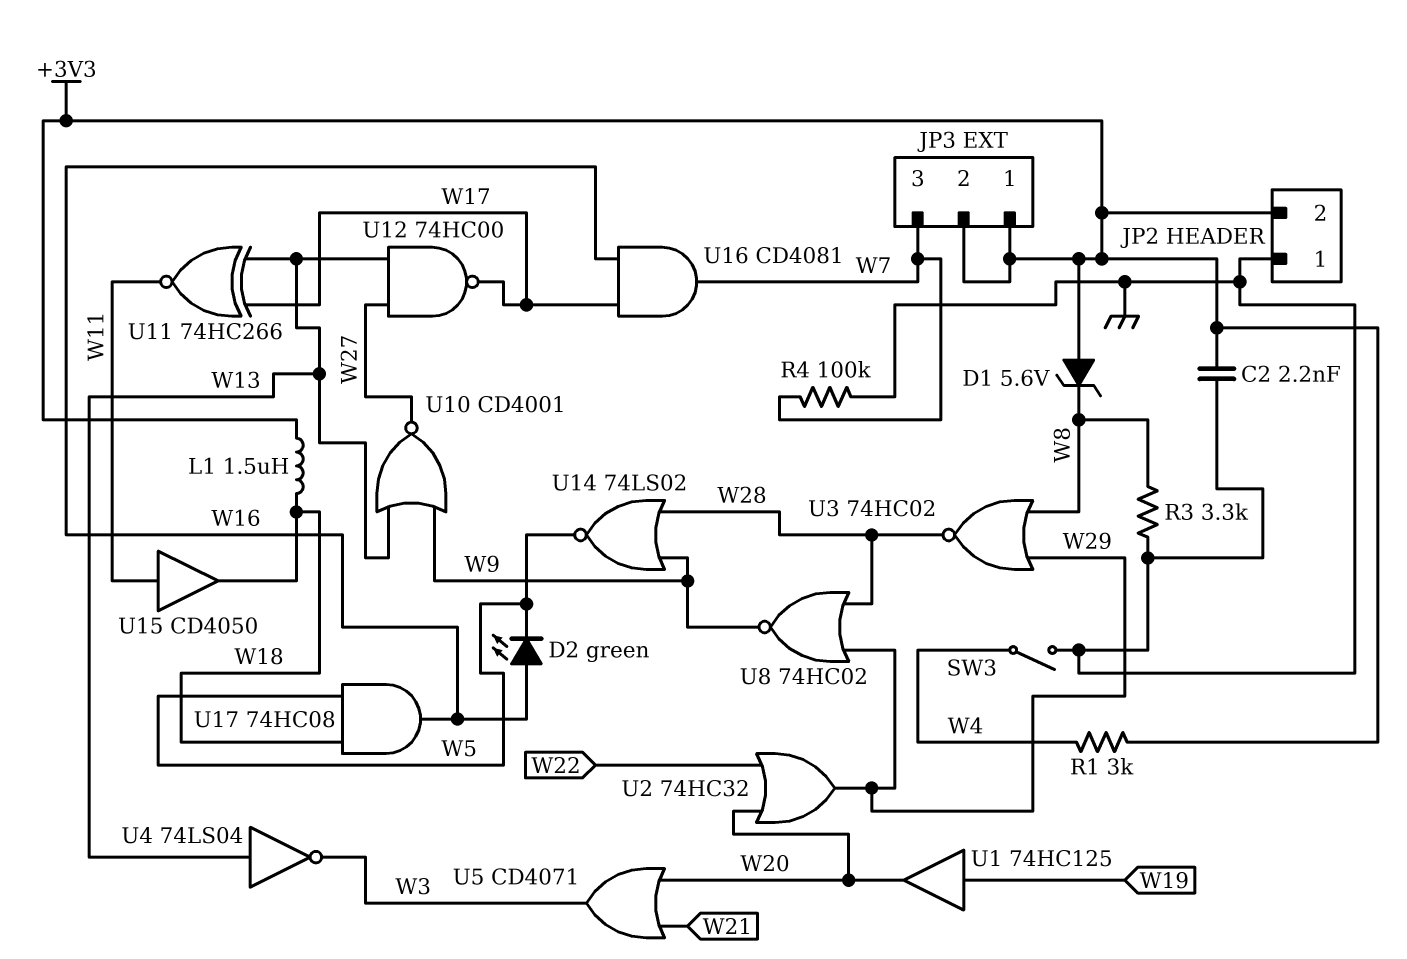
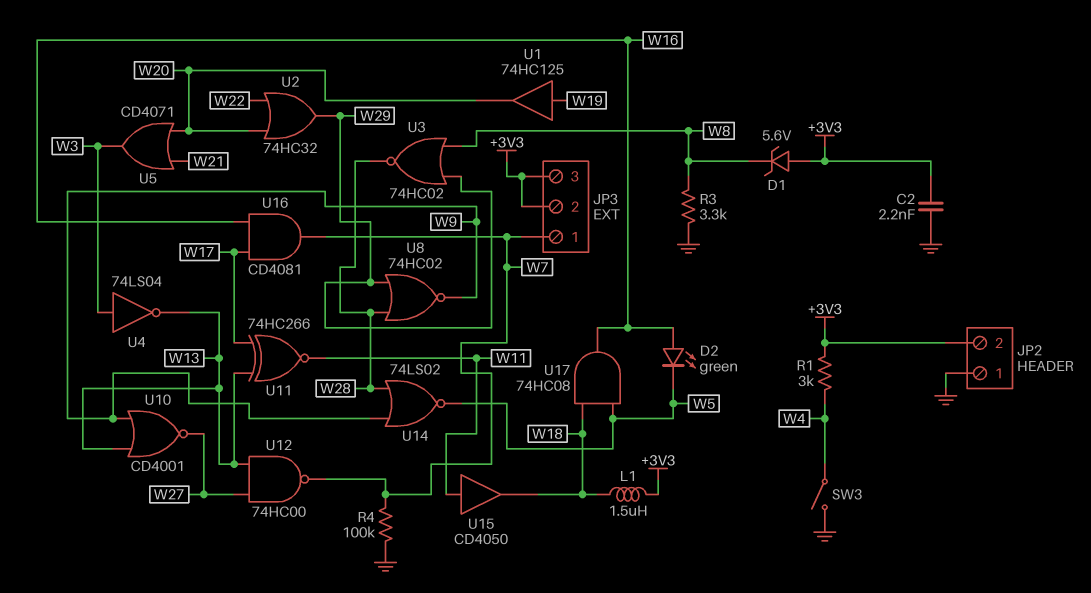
JP3 pin 1: +3V3 -> W7
JP3 pin 3: W7 -> +3V3
U4: NOT 74LS04 (in W13, out W3) -> NOT 74LS04 (in W3, out W13)
U12: NAND 74HC00 (in W13, in W27, out W17) -> NAND 74HC00 (in W13, in W27, out W7)

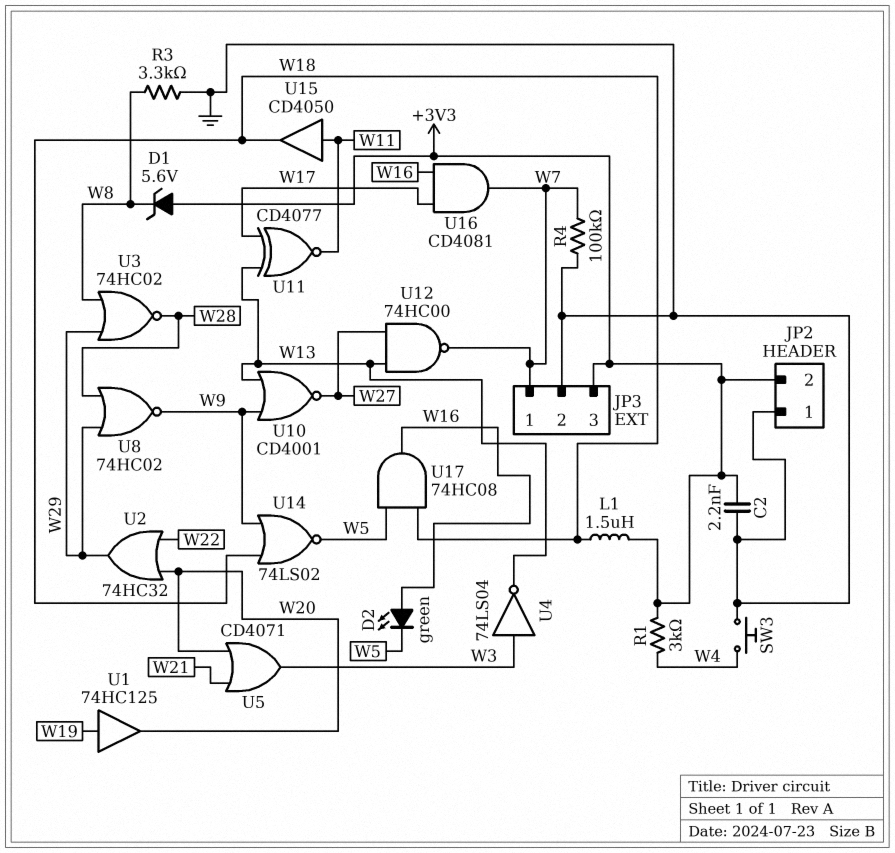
JP3 pin 2: +3V3 -> GND
SW3: switch (GND, W4) -> button (GND, W4)
U11: XNOR 74HC266 (in W13, in W17, out W11) -> XNOR CD4077 (in W13, in W17, out W11)
U14: NOR 74LS02 (in W9, in W28, out W5) -> NOR 74LS02 (in W9, in W18, out W5)

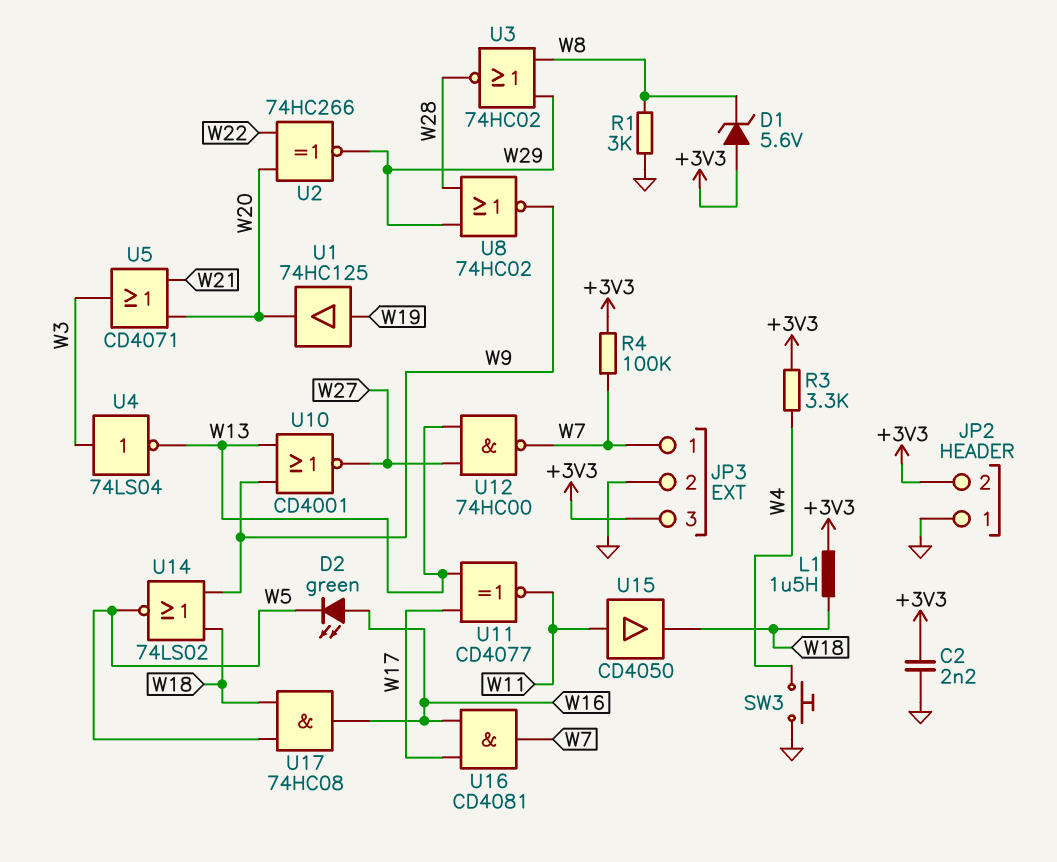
R1: 3k (+3V3, W4) -> 3k (GND, W8)
R3: 3.3k (GND, W8) -> 3.3k (+3V3, W4)
R4: 100k (GND, W7) -> 100k (+3V3, W7)
U2: OR 74HC32 (in W20, in W22, out W29) -> XNOR 74HC266 (in W20, in W22, out W29)

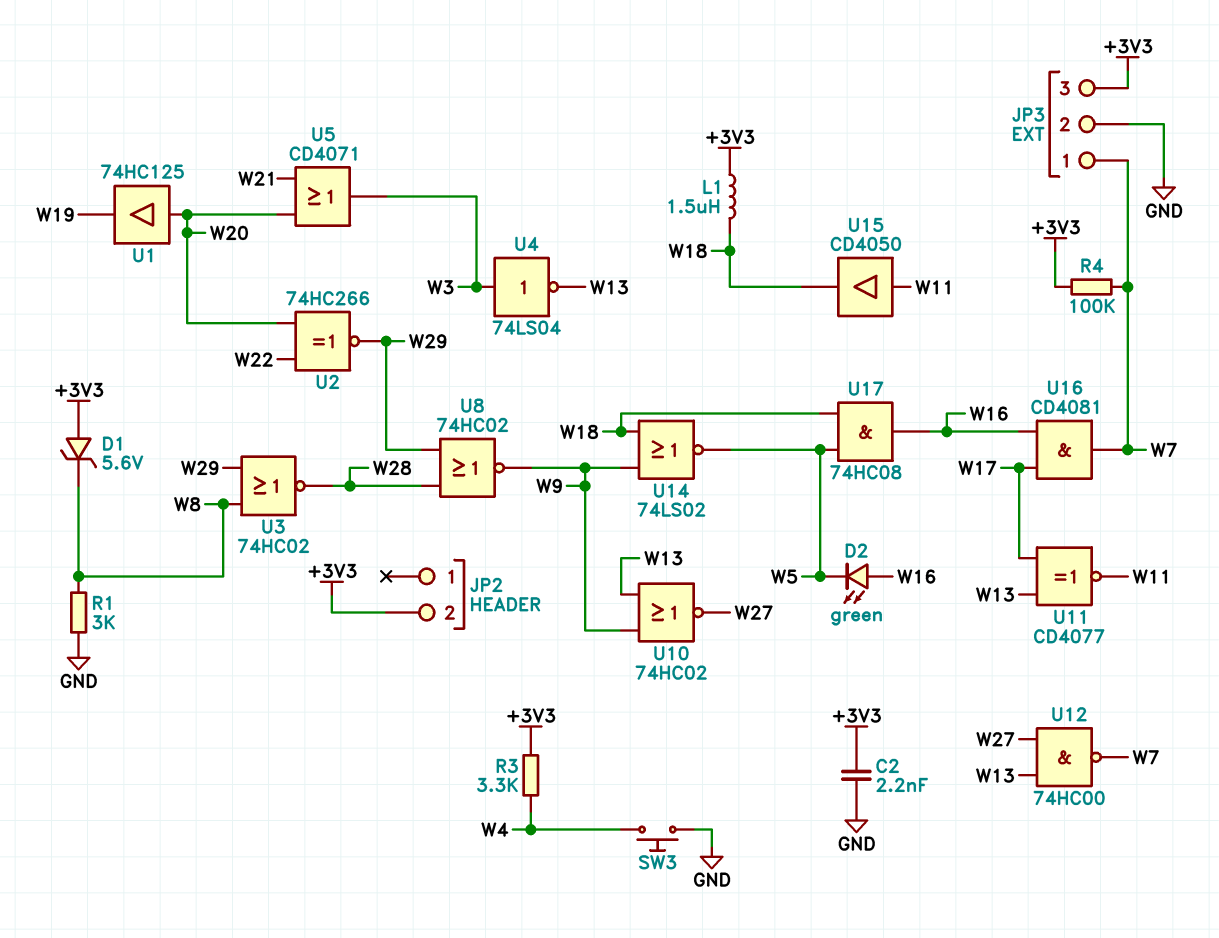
JP2 pin 1: GND -> none
U1: buffer 74HC125 (in W19, out W20) -> buffer 74HC125 (in W20, out W19)
U10: NOR CD4001 (in W9, in W13, out W27) -> NOR 74HC02 (in W9, in W13, out W27)

